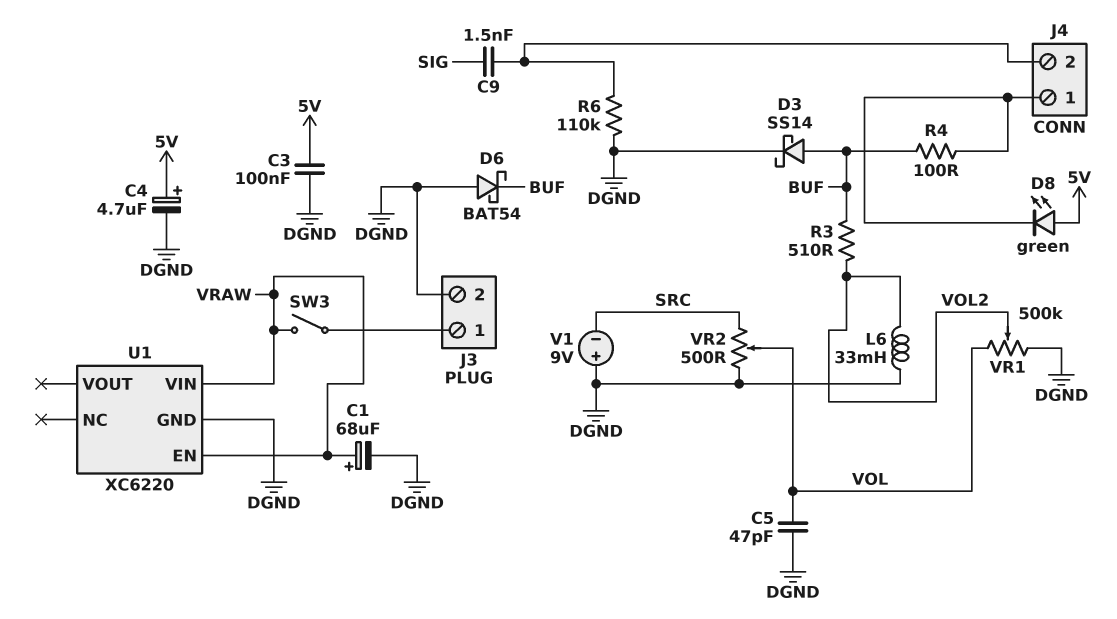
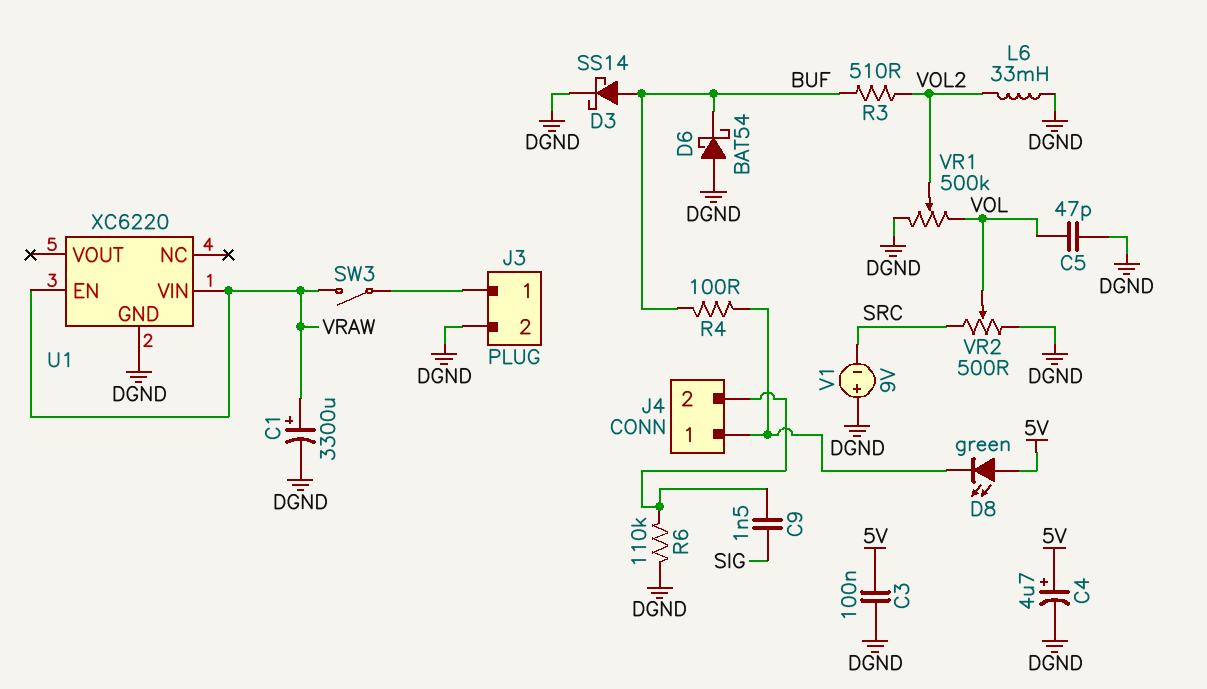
C1: 68uF (plus VRAW, minus DGND) -> 3300uF (plus VRAW, minus DGND)

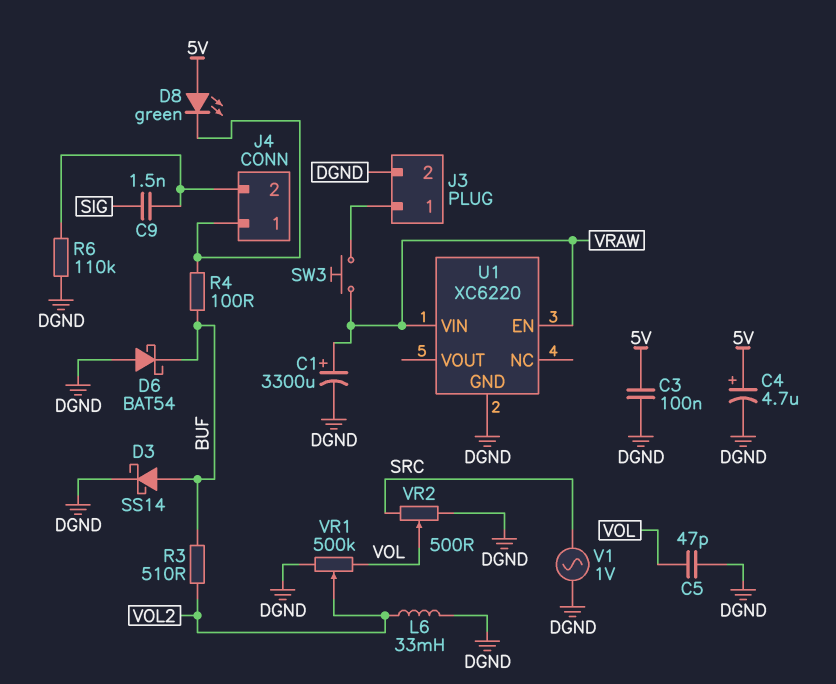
SW3: switch (J3/1, VRAW) -> button (J3/1, VRAW)
V1: 9V (plus DGND, minus SRC) -> AC 1V (DGND, SRC)

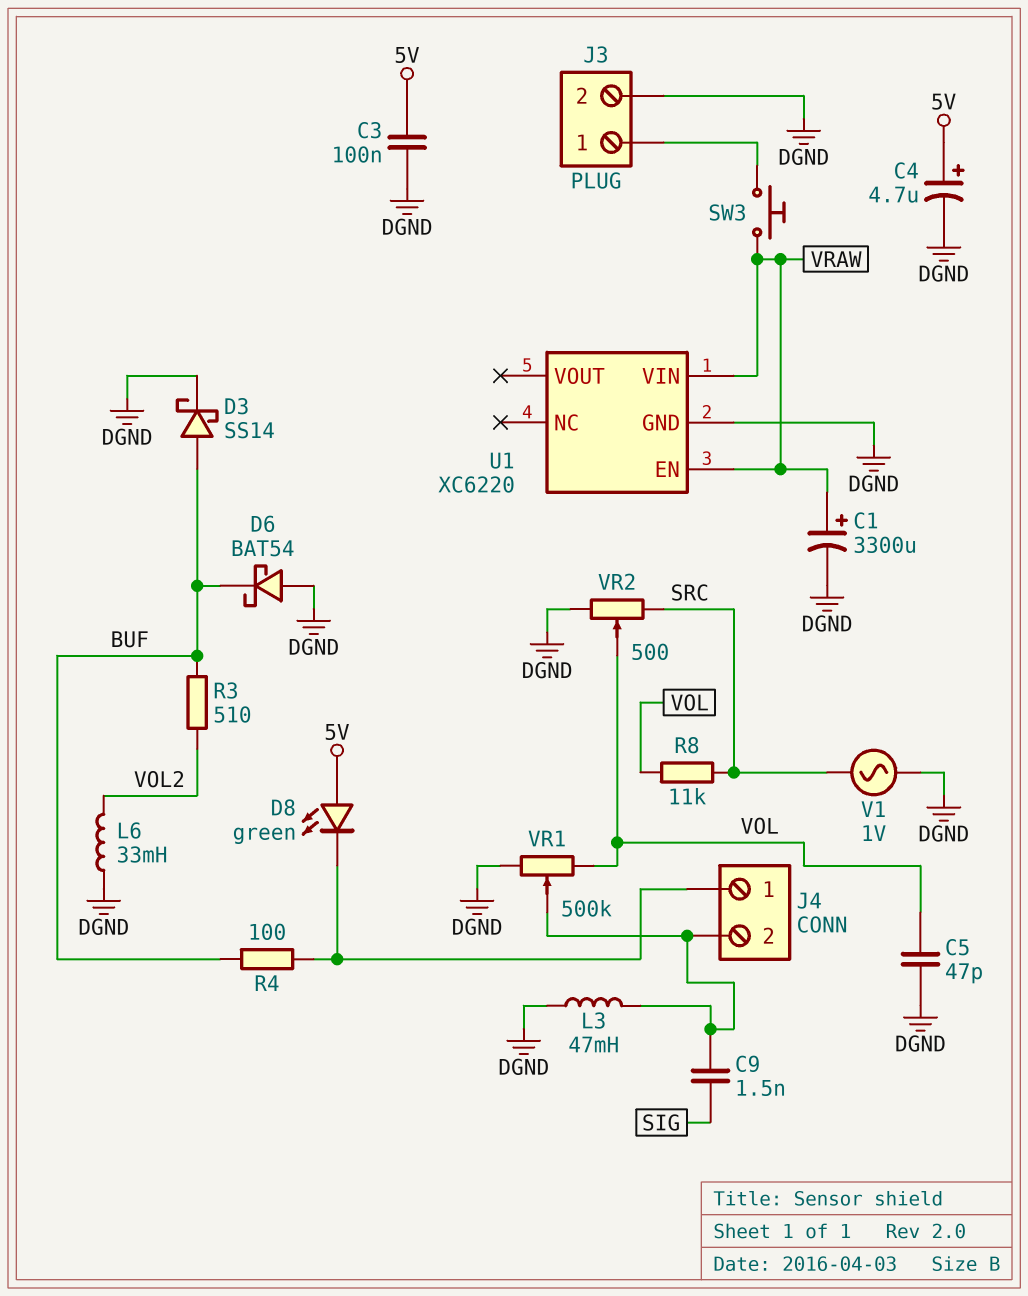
L3: none -> 47mH (DGND, J4/2)
R6: 110k (DGND, J4/2) -> none
R8: none -> 11k (SRC, VOL)
VR1: 500k (DGND, VOL, wiper VOL2) -> 500k (DGND, VOL, wiper J4/2)

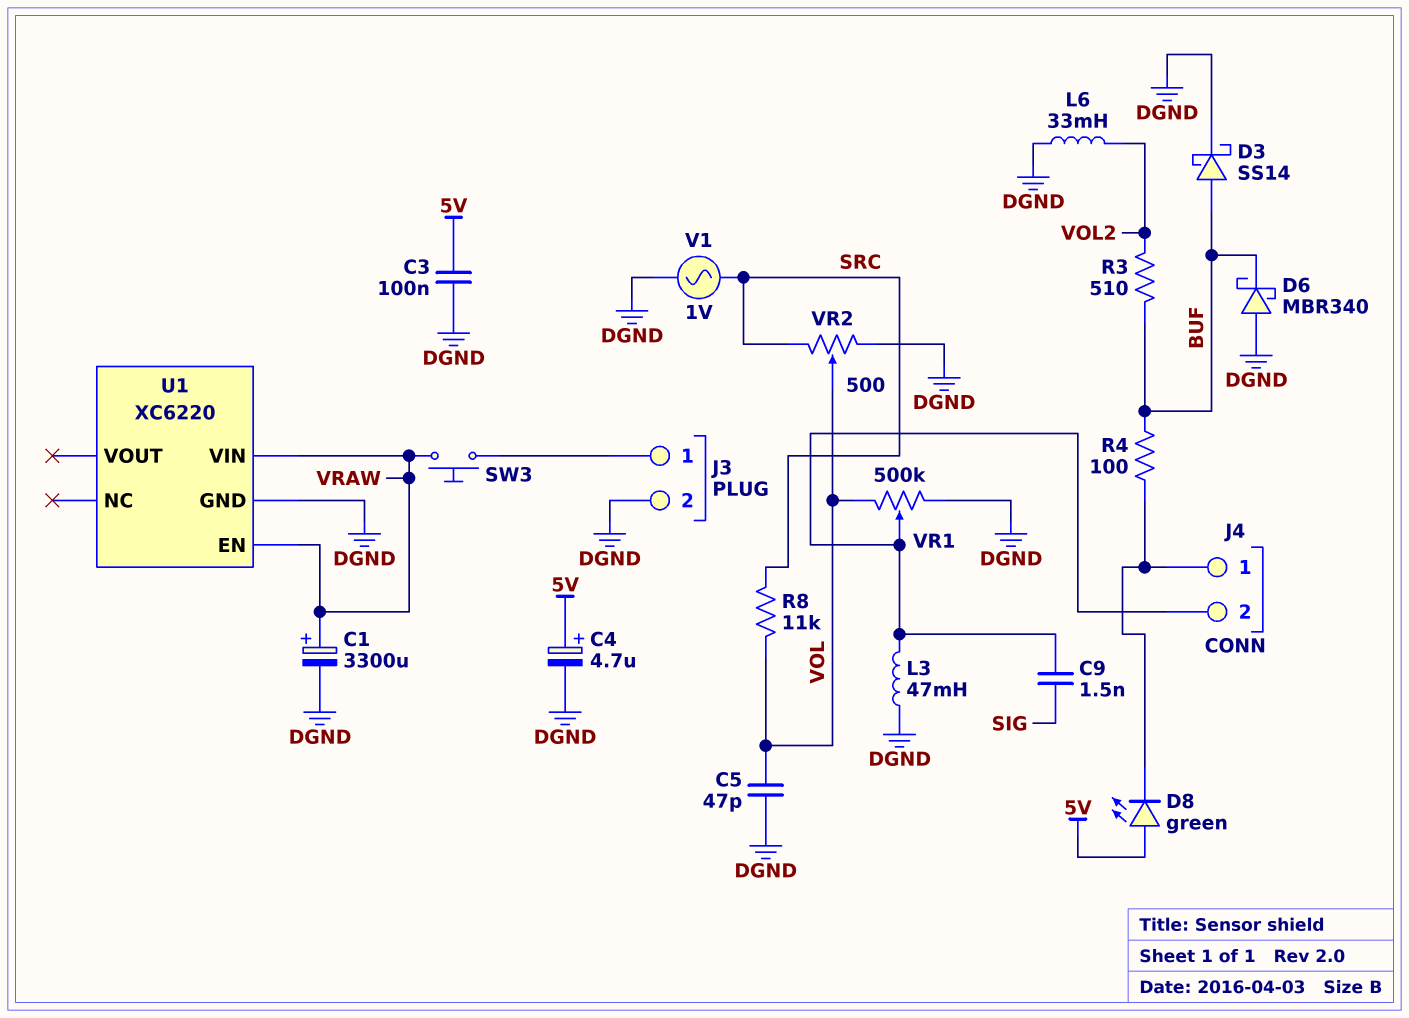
D6: schottky BAT54 (A DGND, K BUF) -> schottky MBR340 (A DGND, K BUF)

